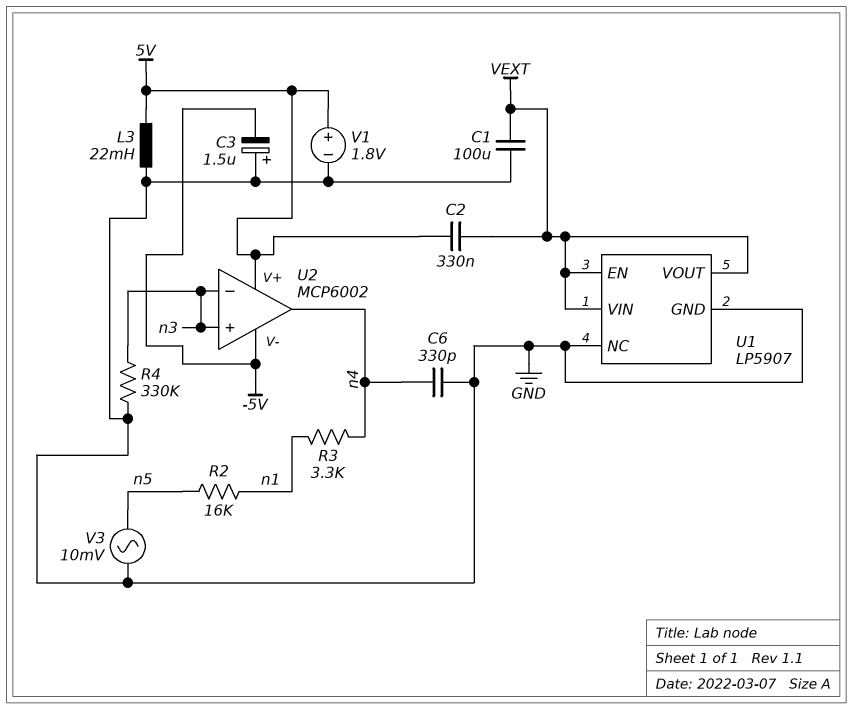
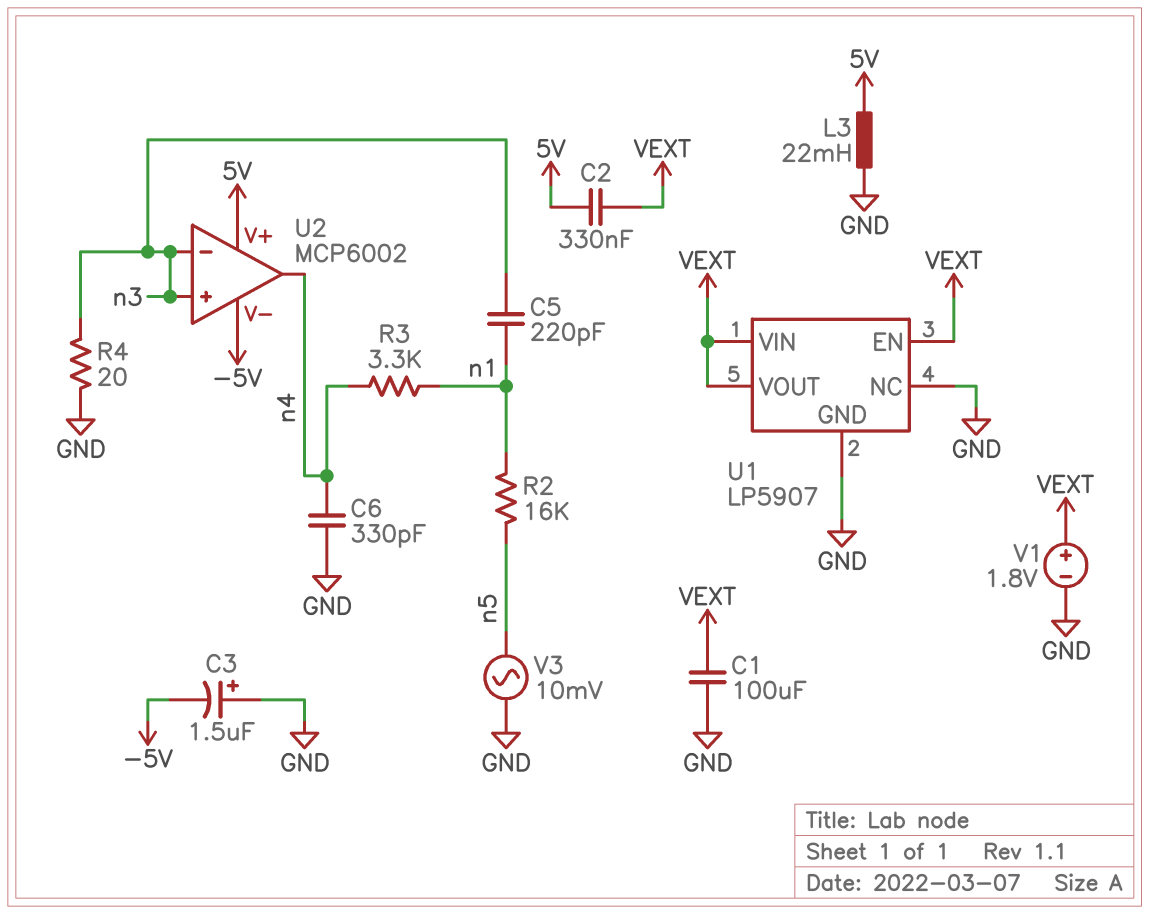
C5: none -> 220pF (n1, n3)
R4: 330k (GND, n3) -> 20 (GND, n3)
V1: 1.8V (plus 5V, minus GND) -> 1.8V (plus VEXT, minus GND)

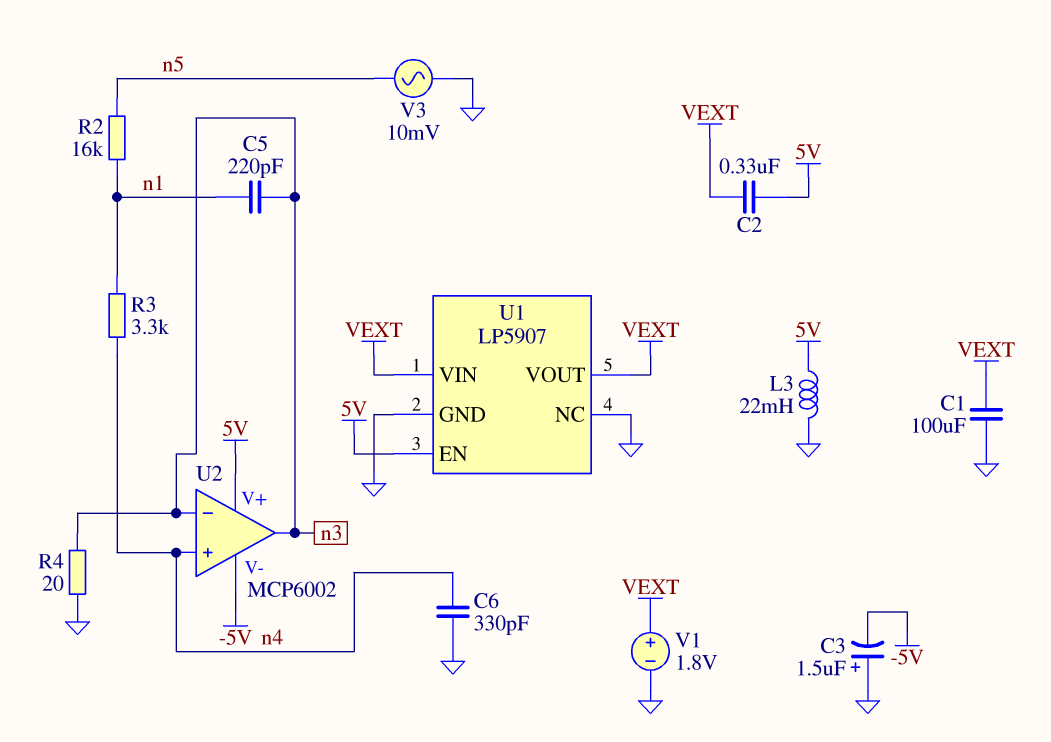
U1 pin EN: VEXT -> 5V
U2 pin in+: n3 -> n4
U2 pin out: n4 -> n3

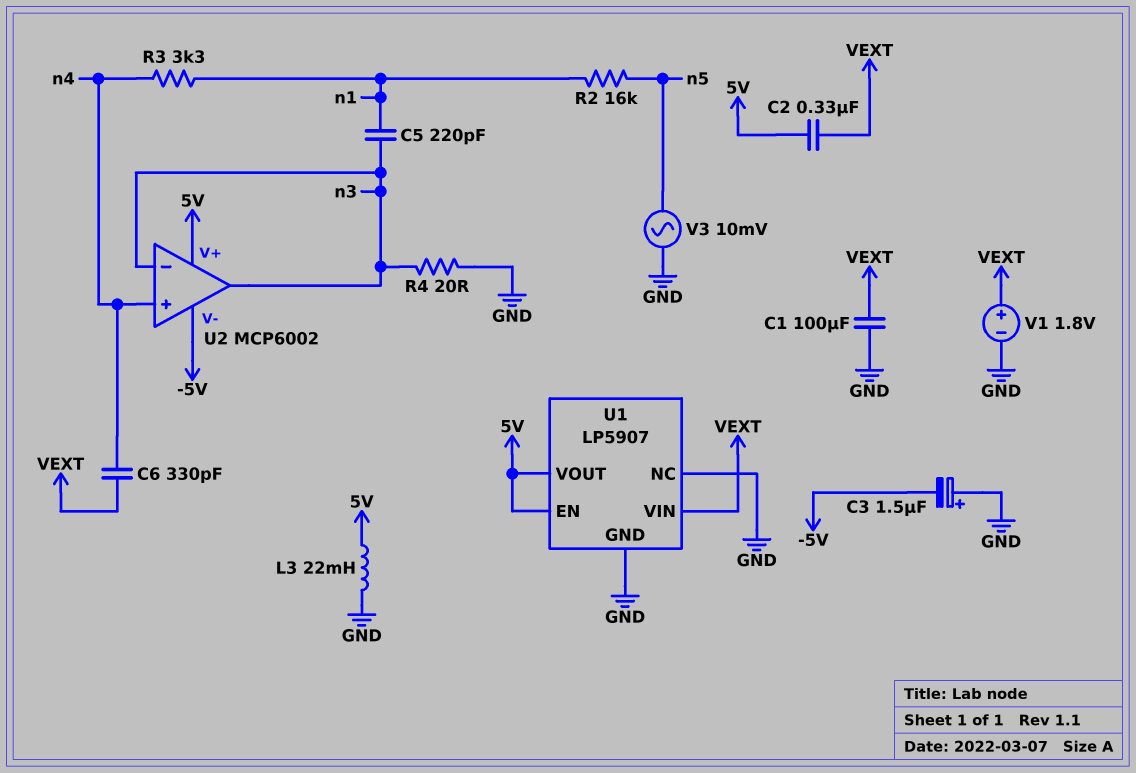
C6: 330pF (GND, n4) -> 330pF (VEXT, n4)
U1 pin VOUT: VEXT -> 5V

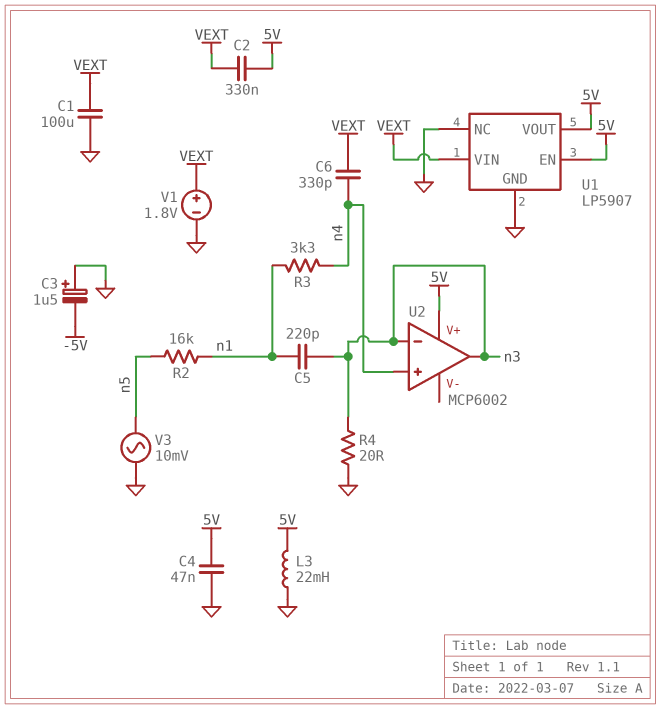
C4: none -> 47nF (5V, GND)
U2 pin V-: -5V -> none

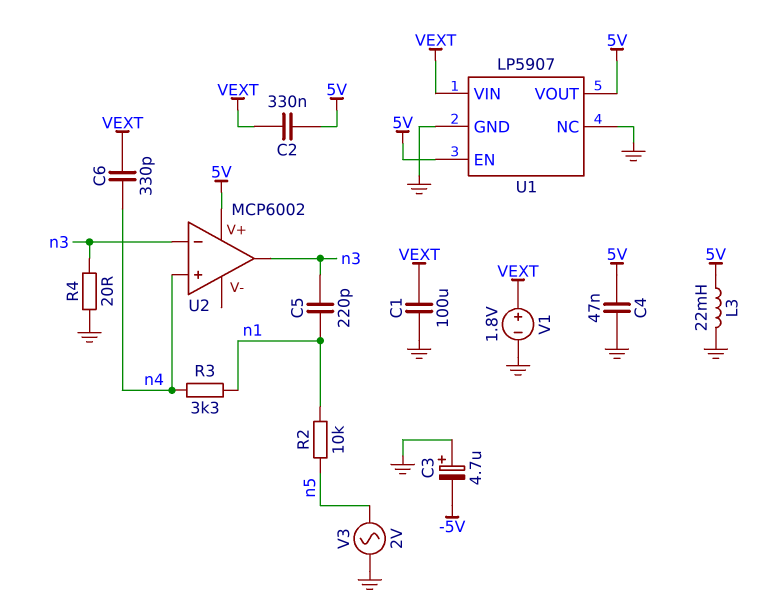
C3: 1.5uF (plus GND, minus -5V) -> 4.7uF (plus GND, minus -5V)
R2: 16k (n1, n5) -> 10k (n1, n5)
V3: AC 10mV (GND, n5) -> AC 2V (GND, n5)

